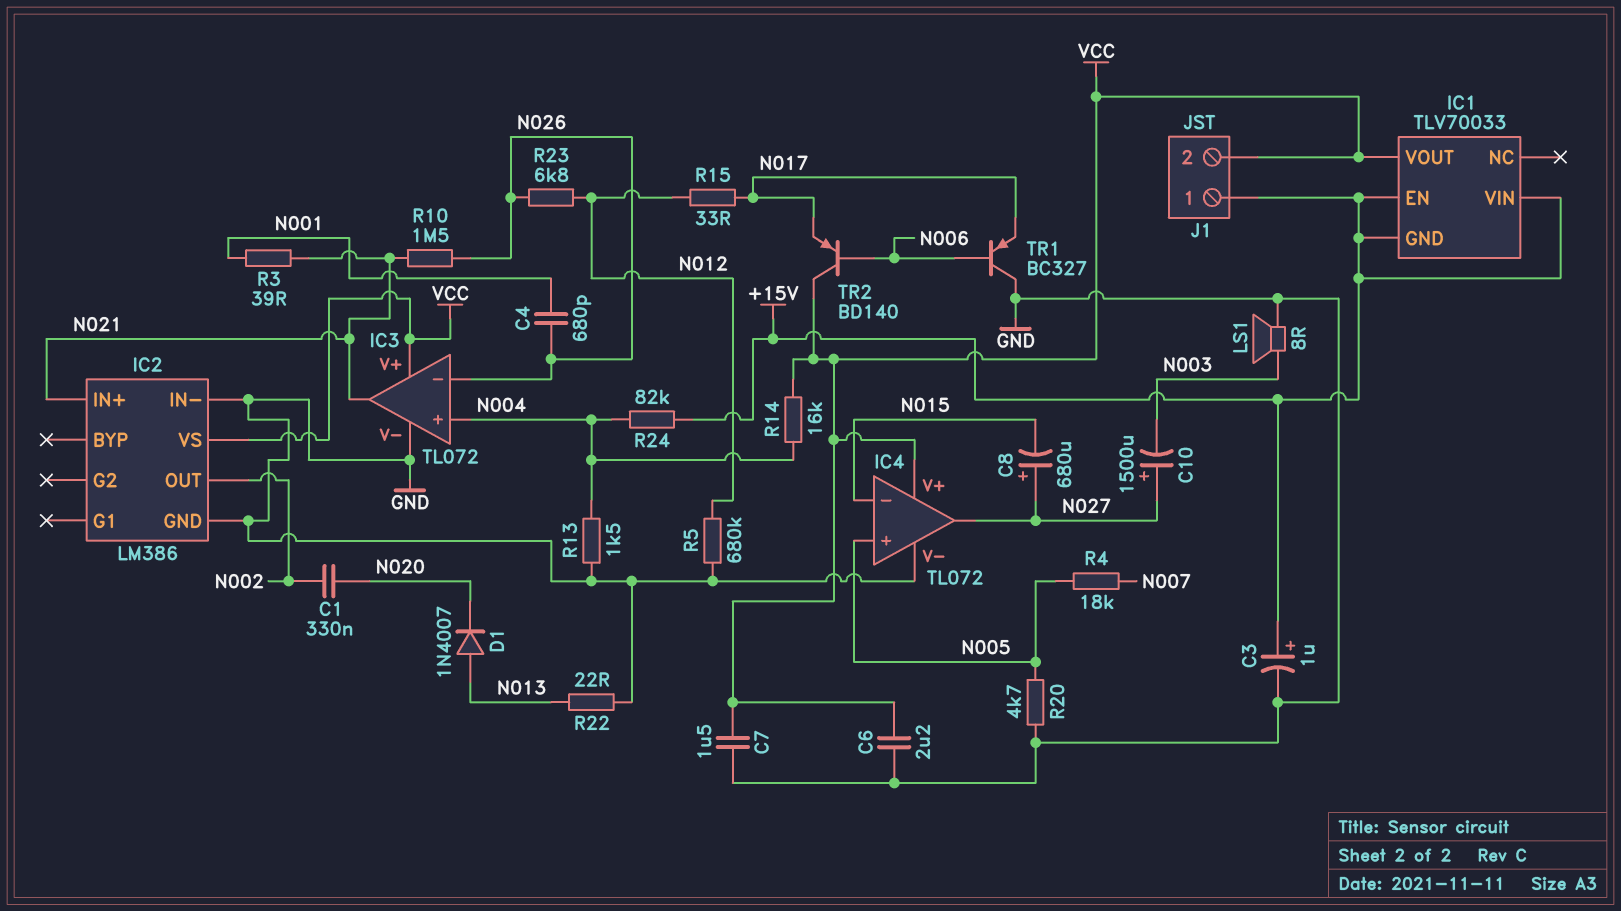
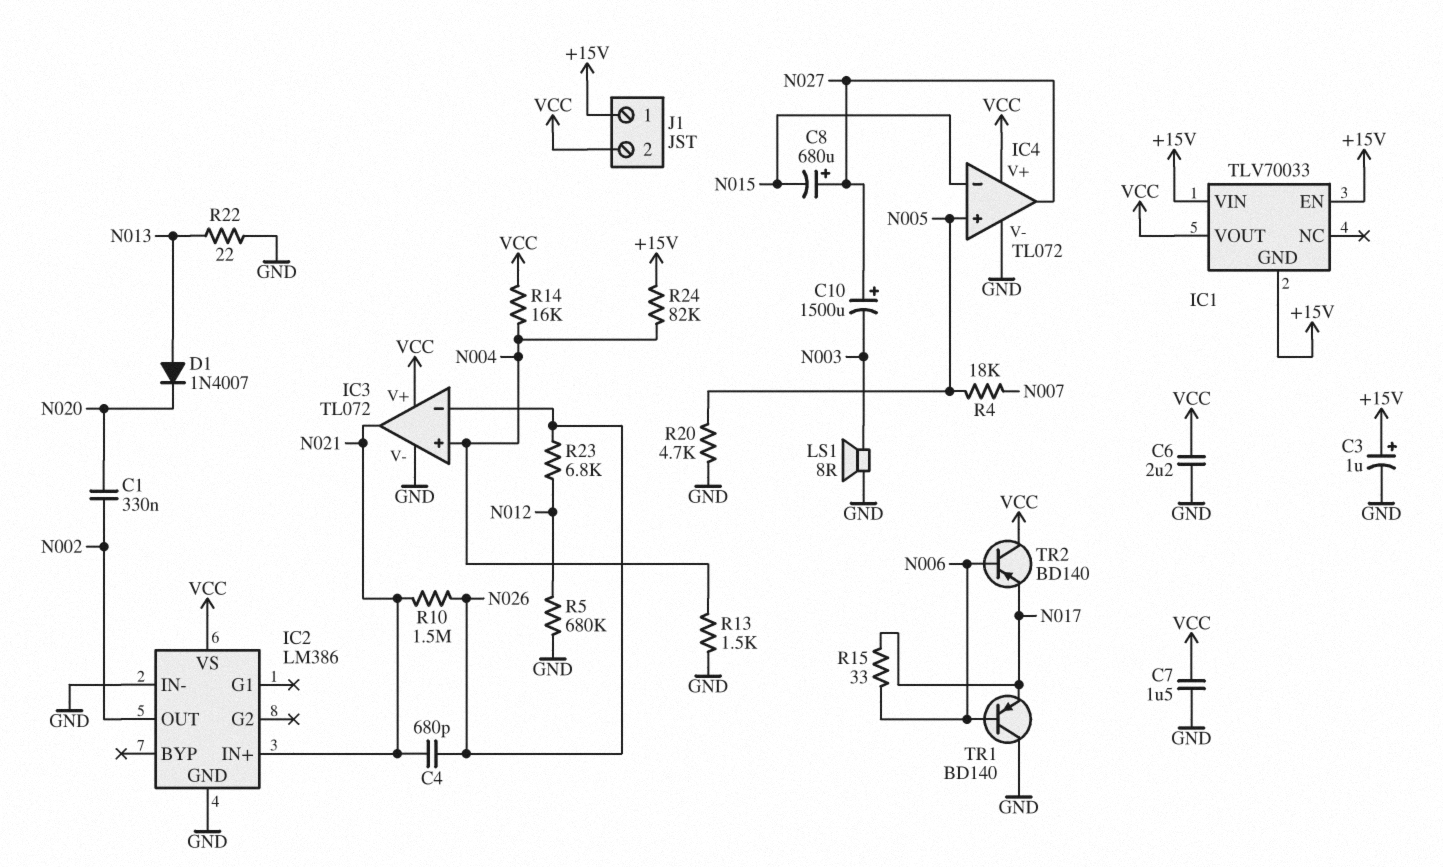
C4: 680pF (N001, N026) -> 680pF (N021, N026)
R3: 39 (N001, N021) -> none
R15: 33 (N012, N017) -> 33 (N006, N017)
TR1: PNP BC327 (B N006, C GND, E N017) -> PNP BD140 (B N006, C GND, E N017)

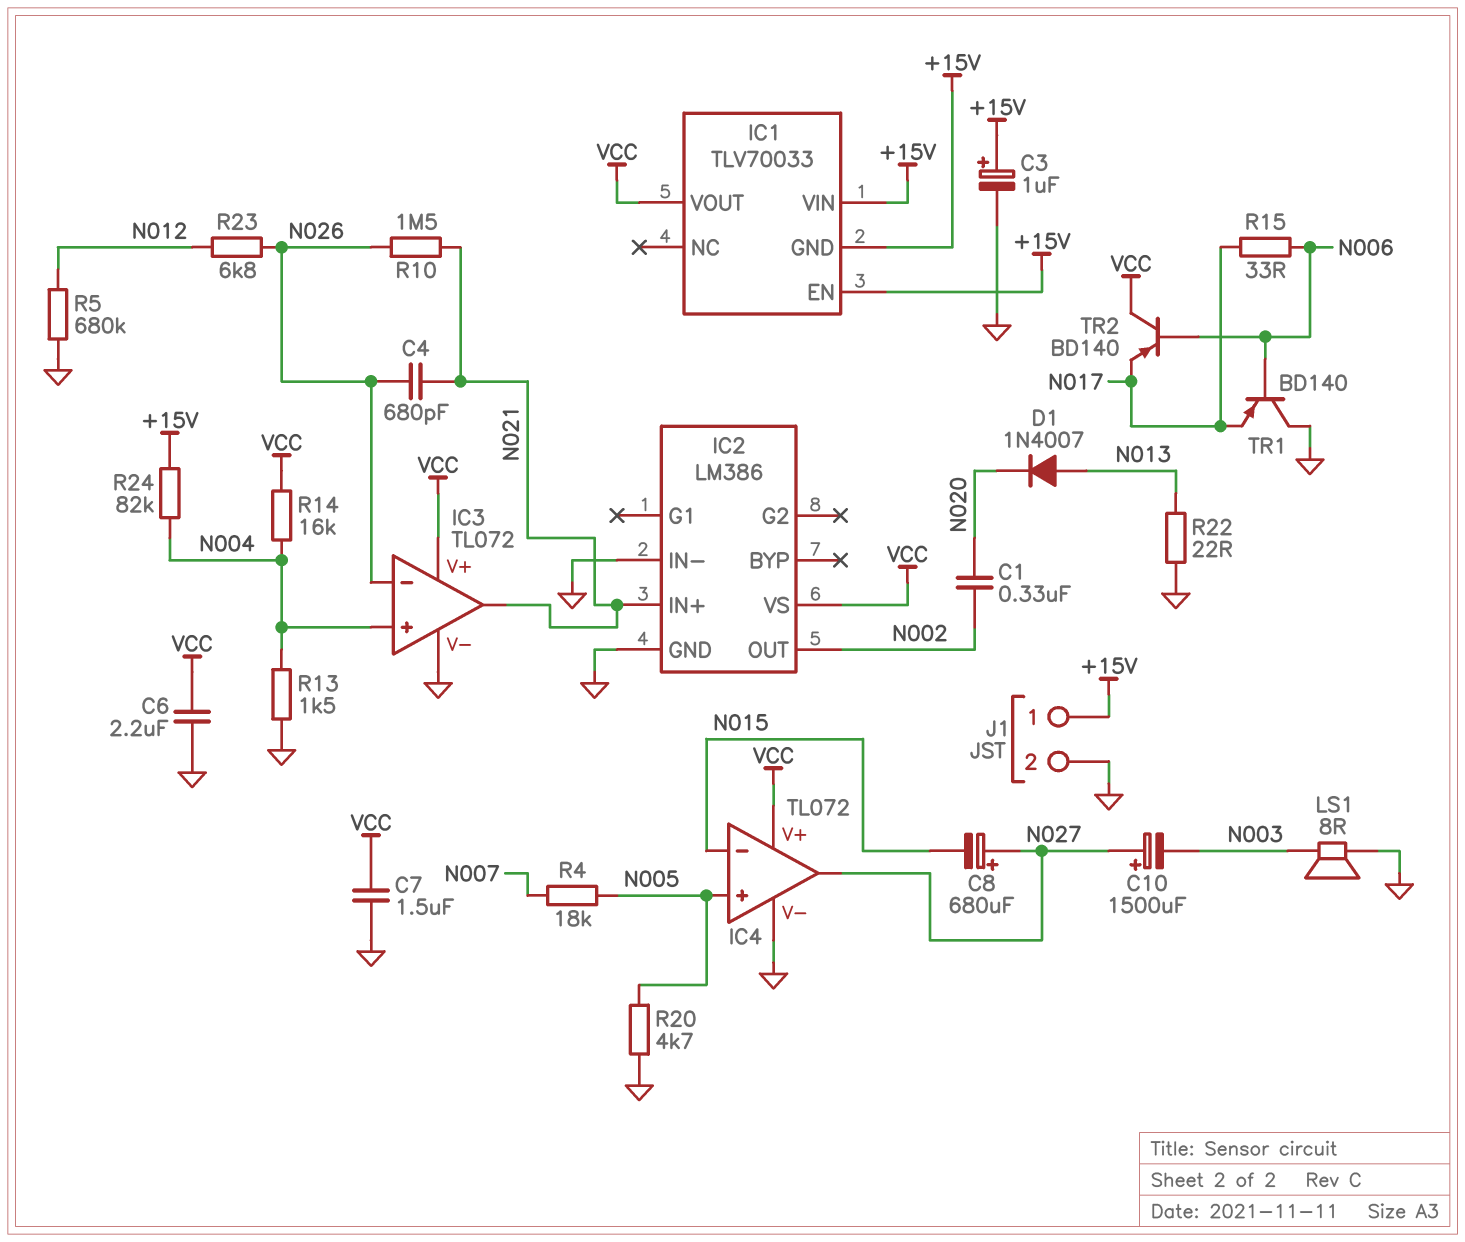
J1 pin 2: VCC -> GND

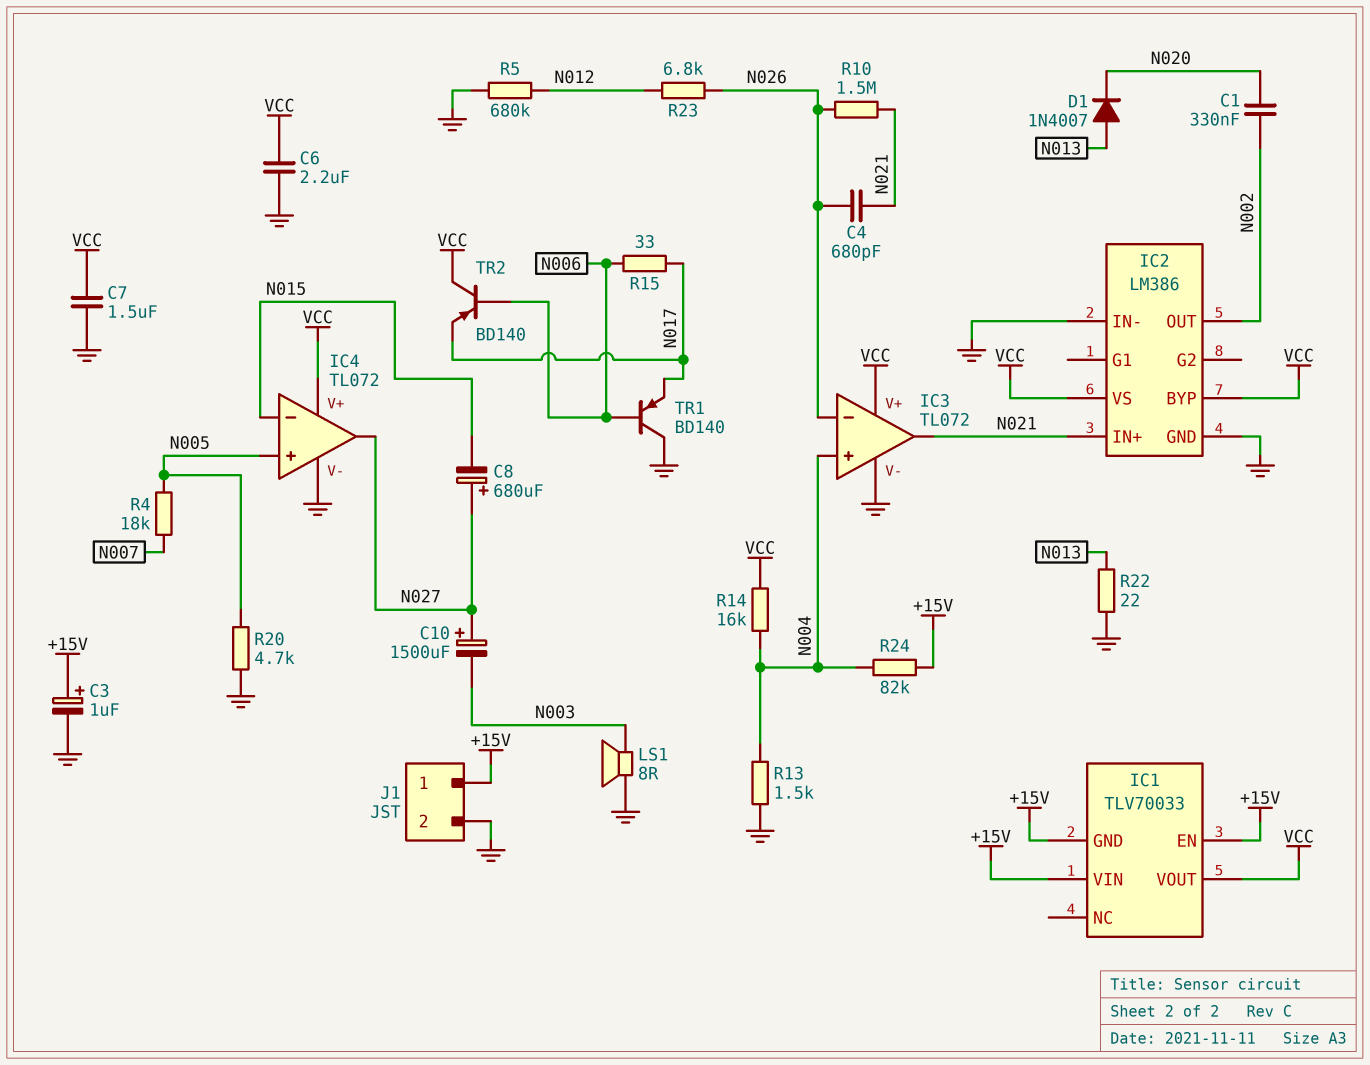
IC2 pin BYP: none -> VCC

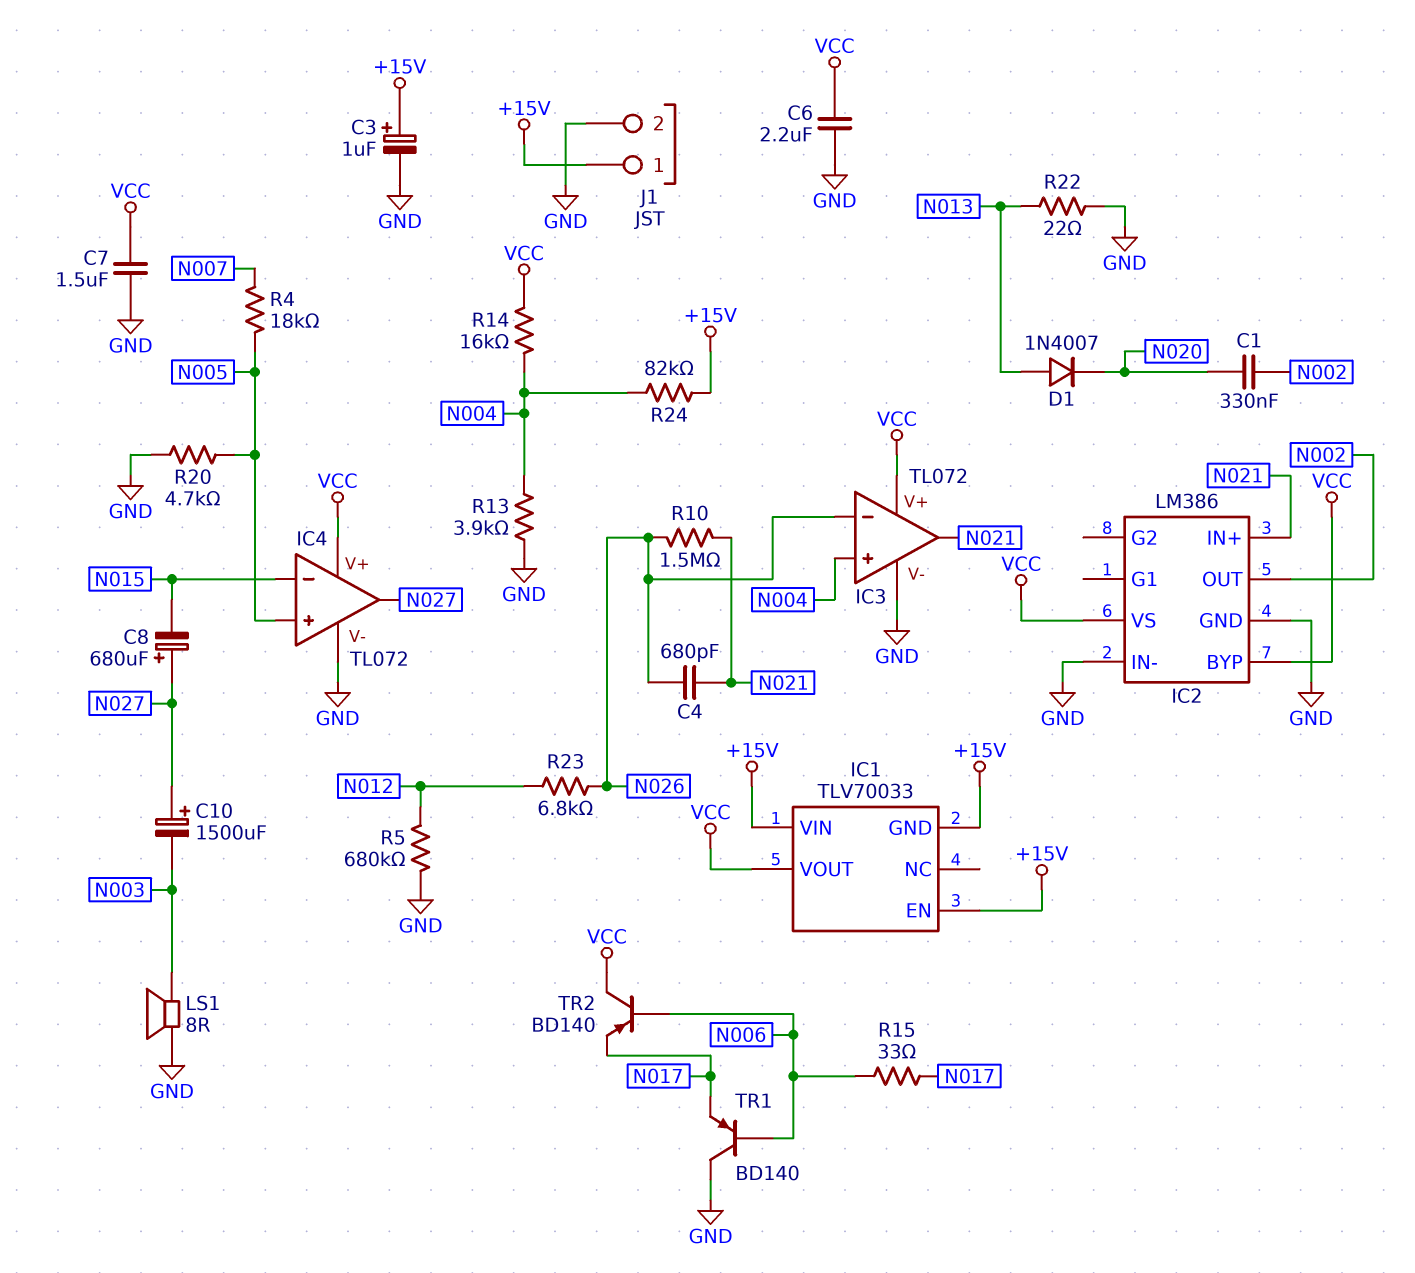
R13: 1.5k (GND, N004) -> 3.9k (GND, N004)

